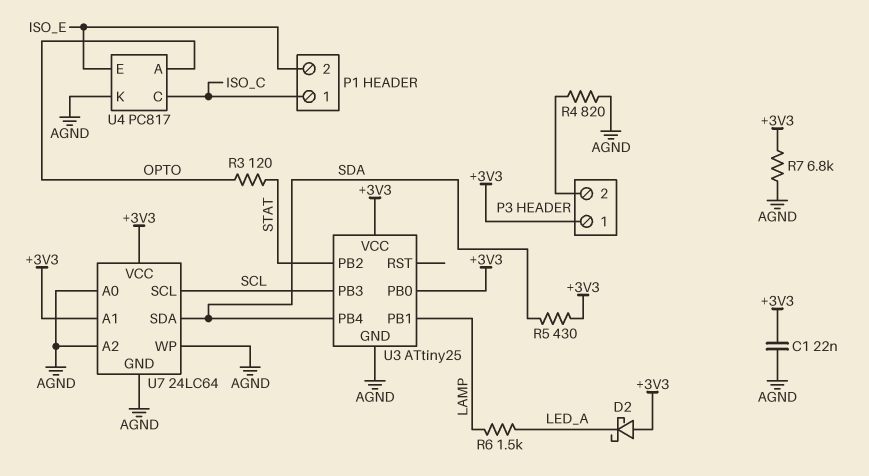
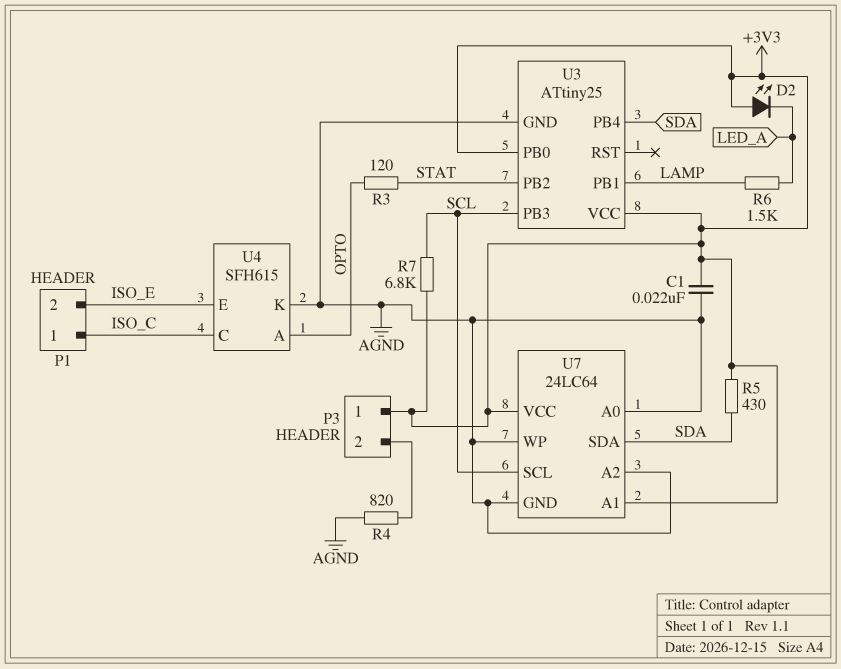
D2: schottky (A +3V3, K LED_A) -> LED (A +3V3, K LED_A)
R7: 6.8k (+3V3, AGND) -> 6.8k (+3V3, SCL)
U4: PC817 -> SFH615

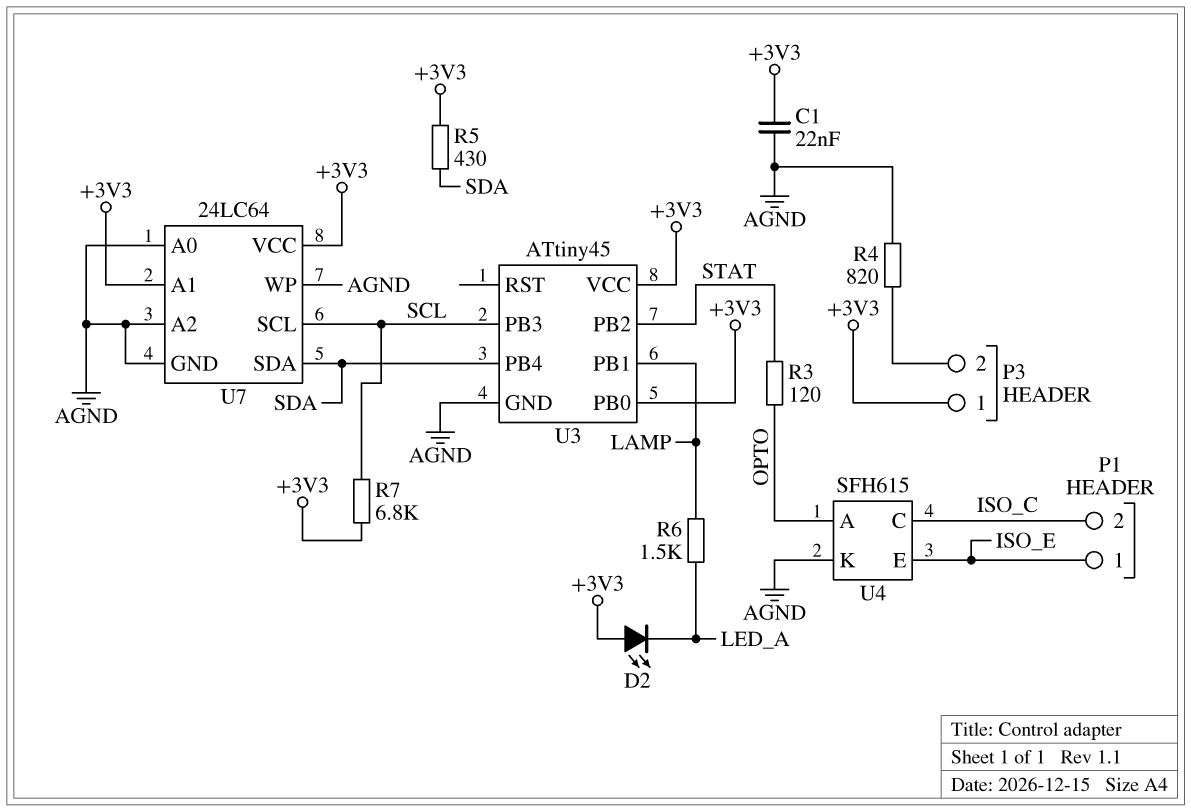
P1 pin 1: ISO_C -> ISO_E
P1 pin 2: ISO_E -> ISO_C
U3: ATtiny25 -> ATtiny45

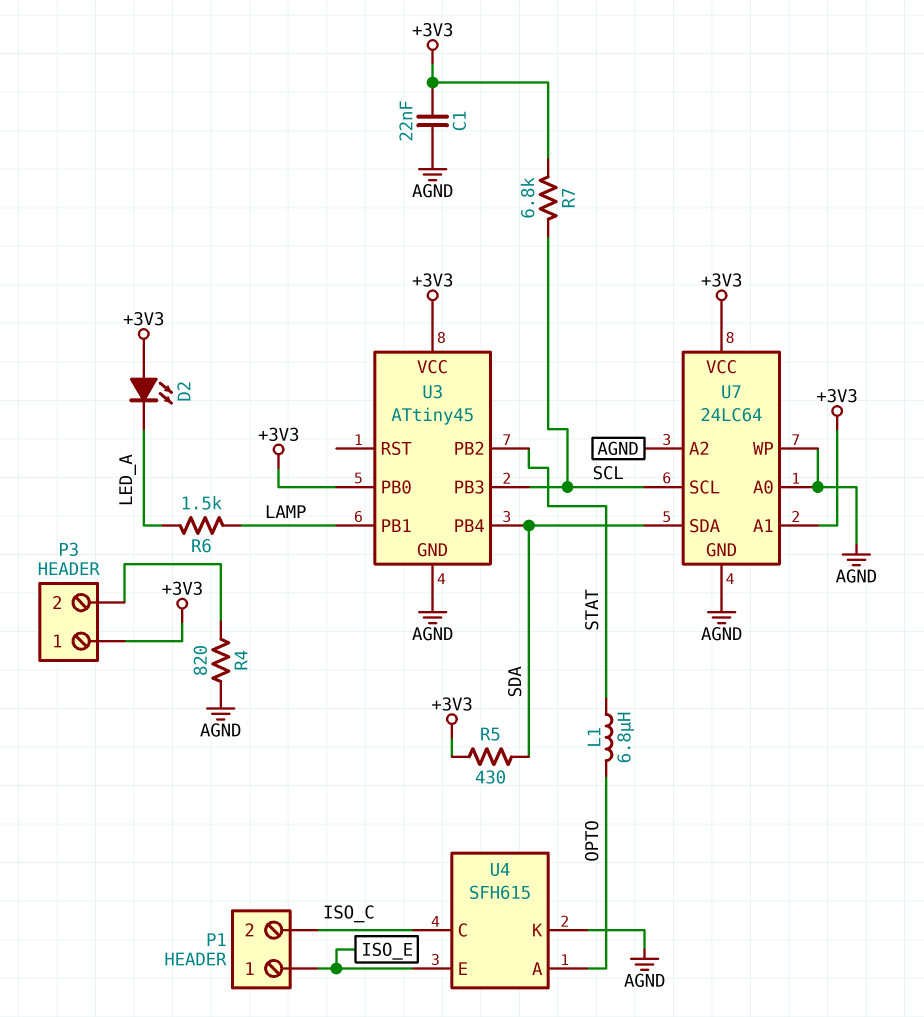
L1: none -> 6.8uH (OPTO, STAT)
R3: 120 (OPTO, STAT) -> none

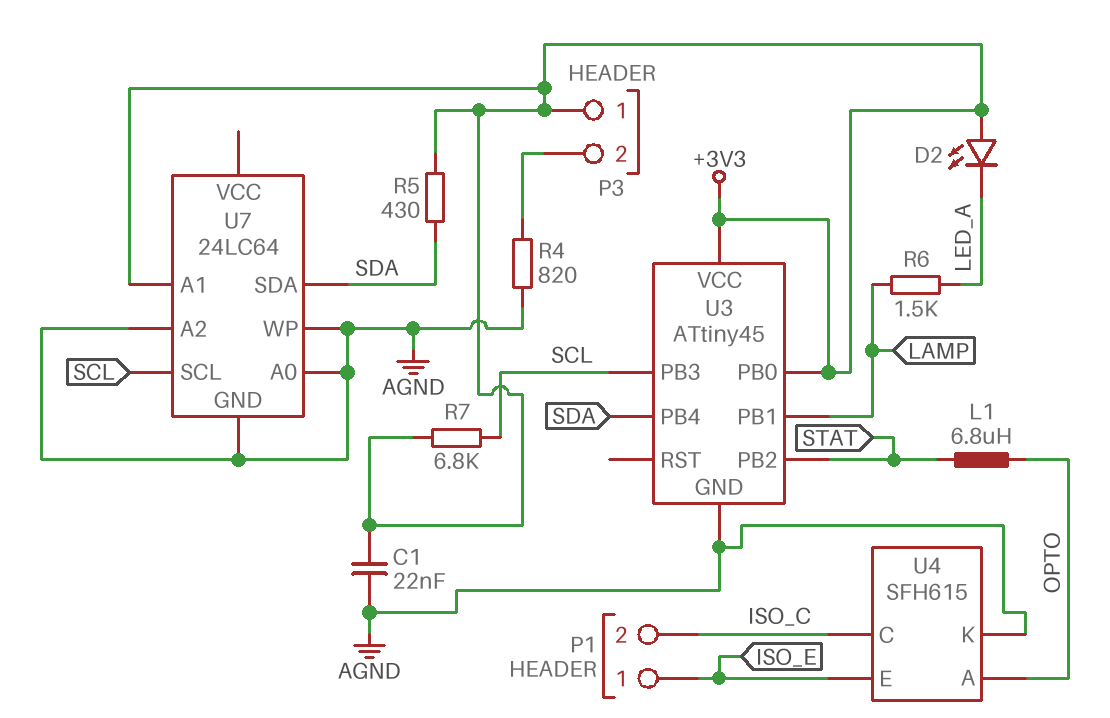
U7 pin VCC: +3V3 -> none

